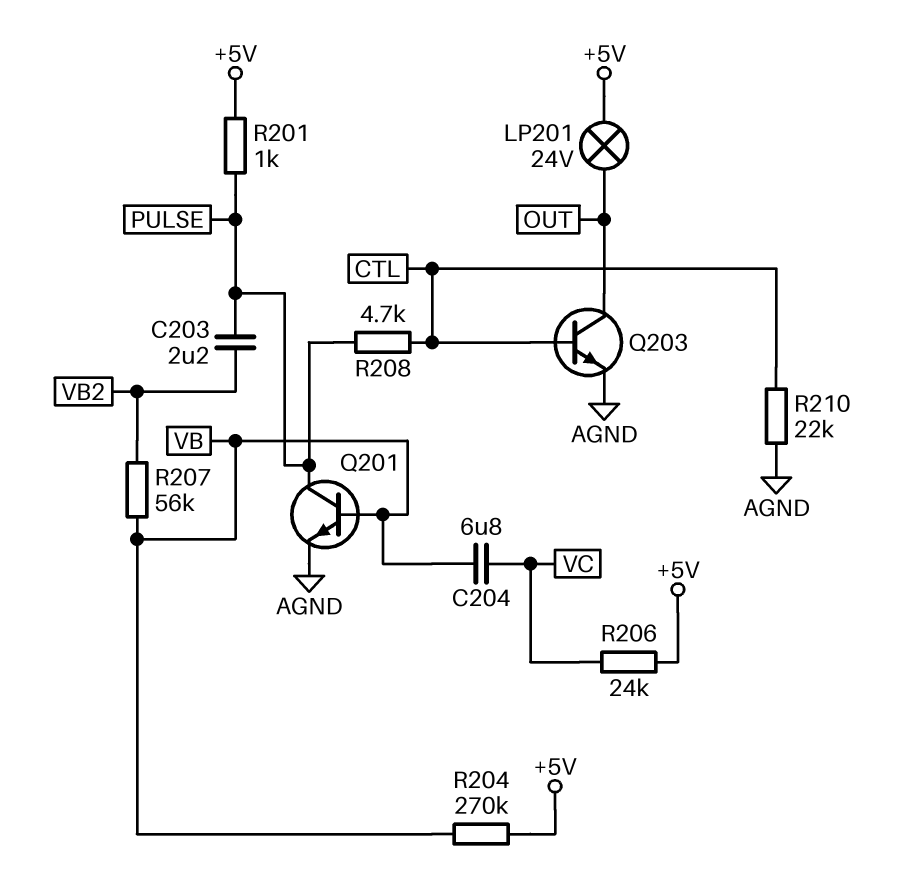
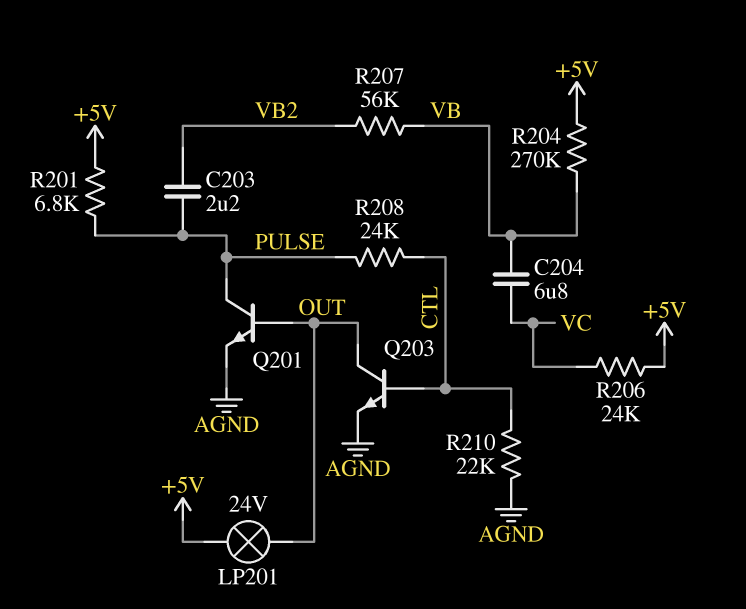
Q201: NPN (B VB, C PULSE, E AGND) -> NPN (B OUT, C PULSE, E AGND)
R201: 1k (+5V, PULSE) -> 6.8k (+5V, PULSE)
R208: 4.7k (CTL, PULSE) -> 24k (CTL, PULSE)

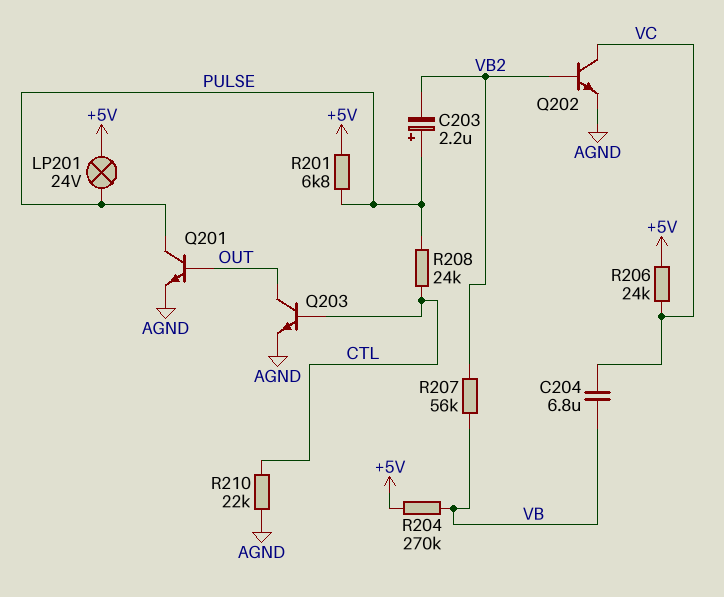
C203: 2.2uF (PULSE, VB2) -> 2.2uF (plus PULSE, minus VB2)
LP201: lamp 24V (+5V, OUT) -> lamp 24V (+5V, PULSE)
Q202: none -> NPN (B VB2, C VC, E AGND)

